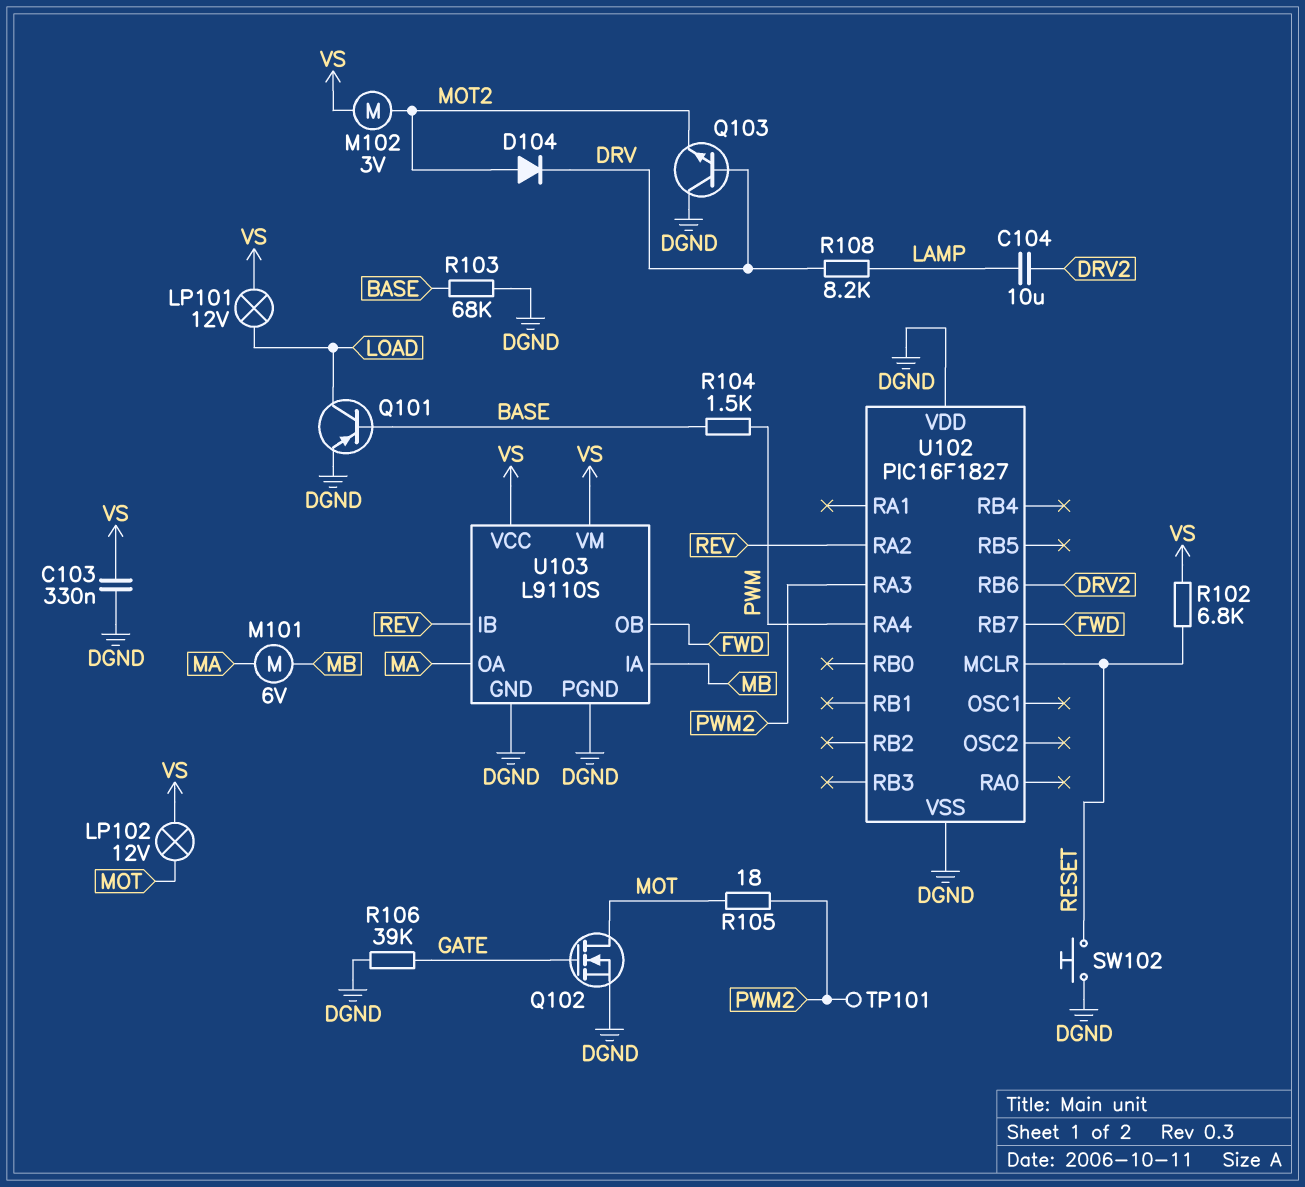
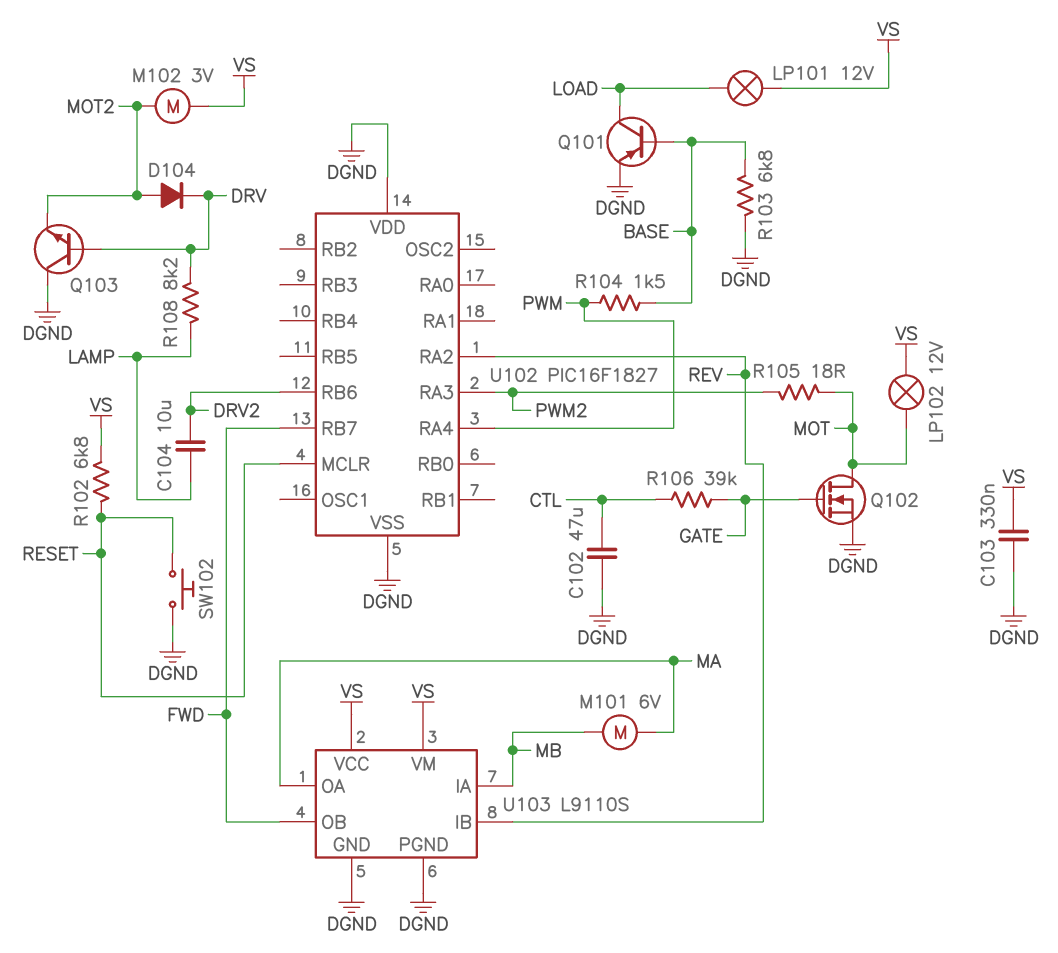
C102: none -> 47uF (CTL, DGND)
R103: 68k (BASE, DGND) -> 6.8k (BASE, DGND)
R106: 39k (DGND, GATE) -> 39k (CTL, GATE)
TP101: test point (PWM2) -> none

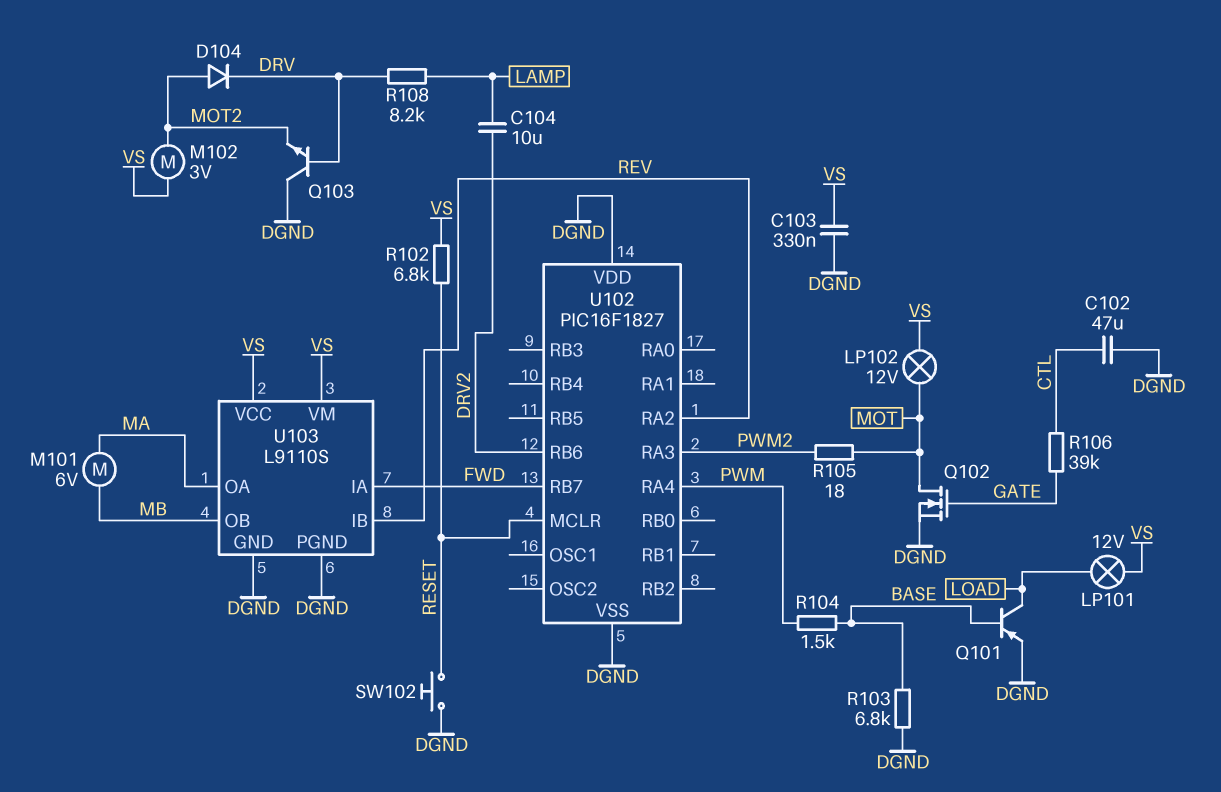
U103 pin IA: MB -> FWD
U103 pin OB: FWD -> MB

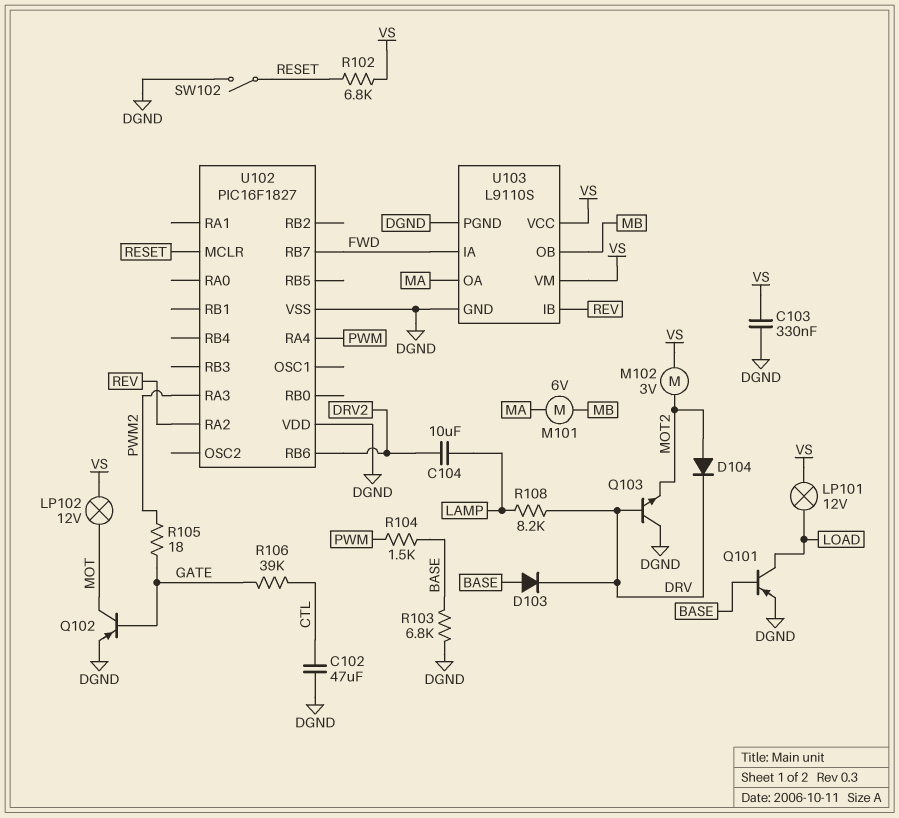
D103: none -> diode (A BASE, K DRV)
Q102: NMOS (G GATE, D MOT, S DGND) -> PNP (B GATE, C MOT, E DGND)
R105: 18 (MOT, PWM2) -> 18 (GATE, PWM2)
SW102: button (DGND, RESET) -> switch (DGND, RESET)

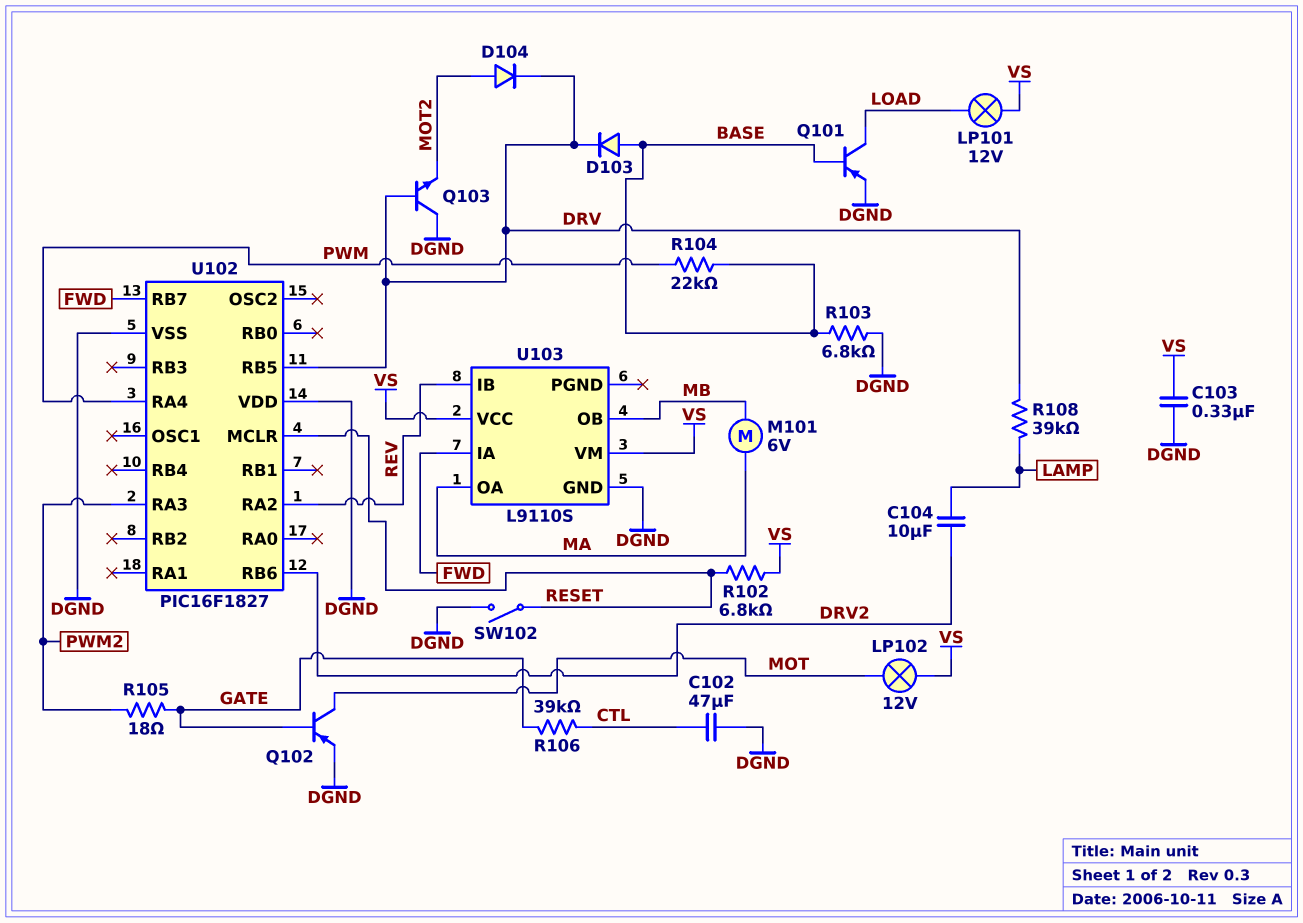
M102: motor 3V (MOT2, VS) -> none
R104: 1.5k (BASE, PWM) -> 22k (BASE, PWM)
R108: 8.2k (DRV, LAMP) -> 39k (DRV, LAMP)
U102 pin RB5: none -> DRV
U103 pin PGND: DGND -> none

